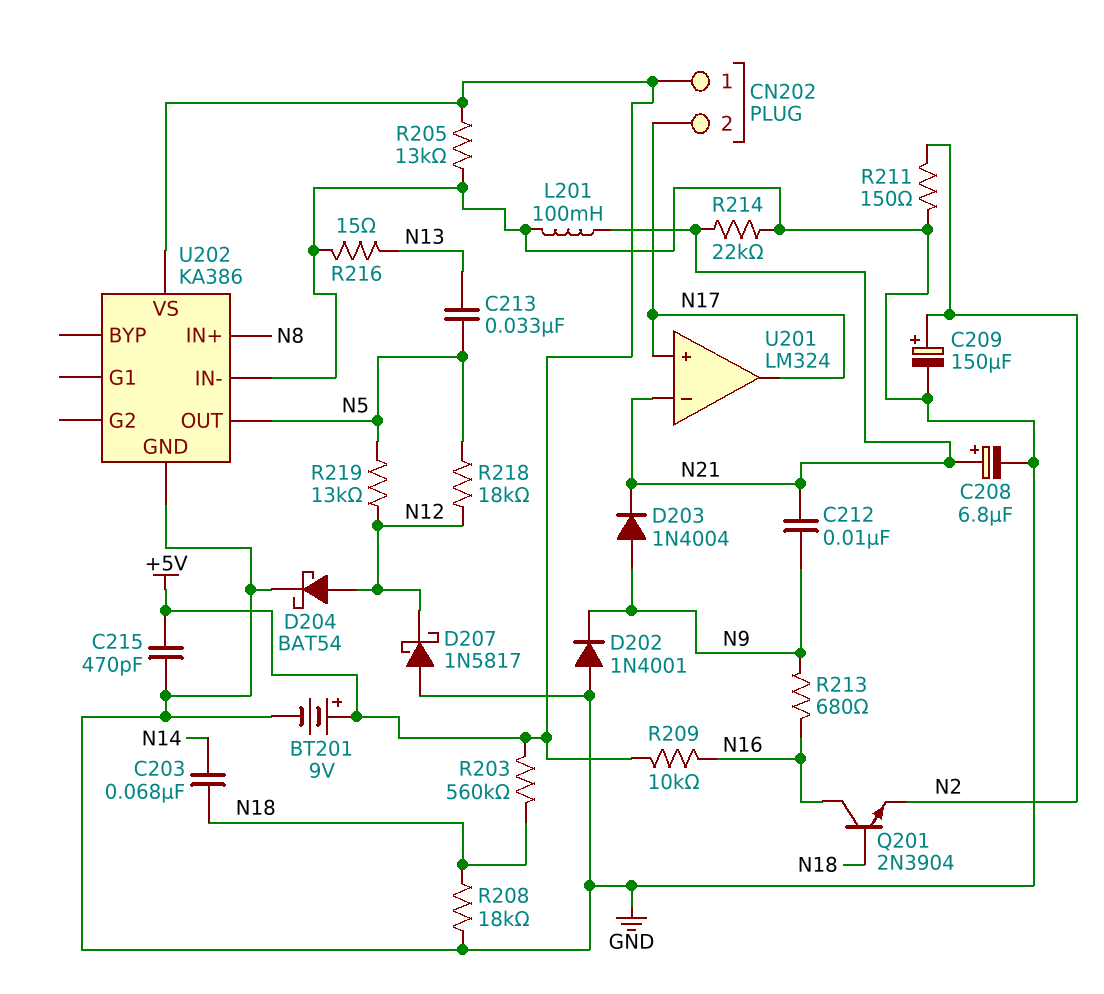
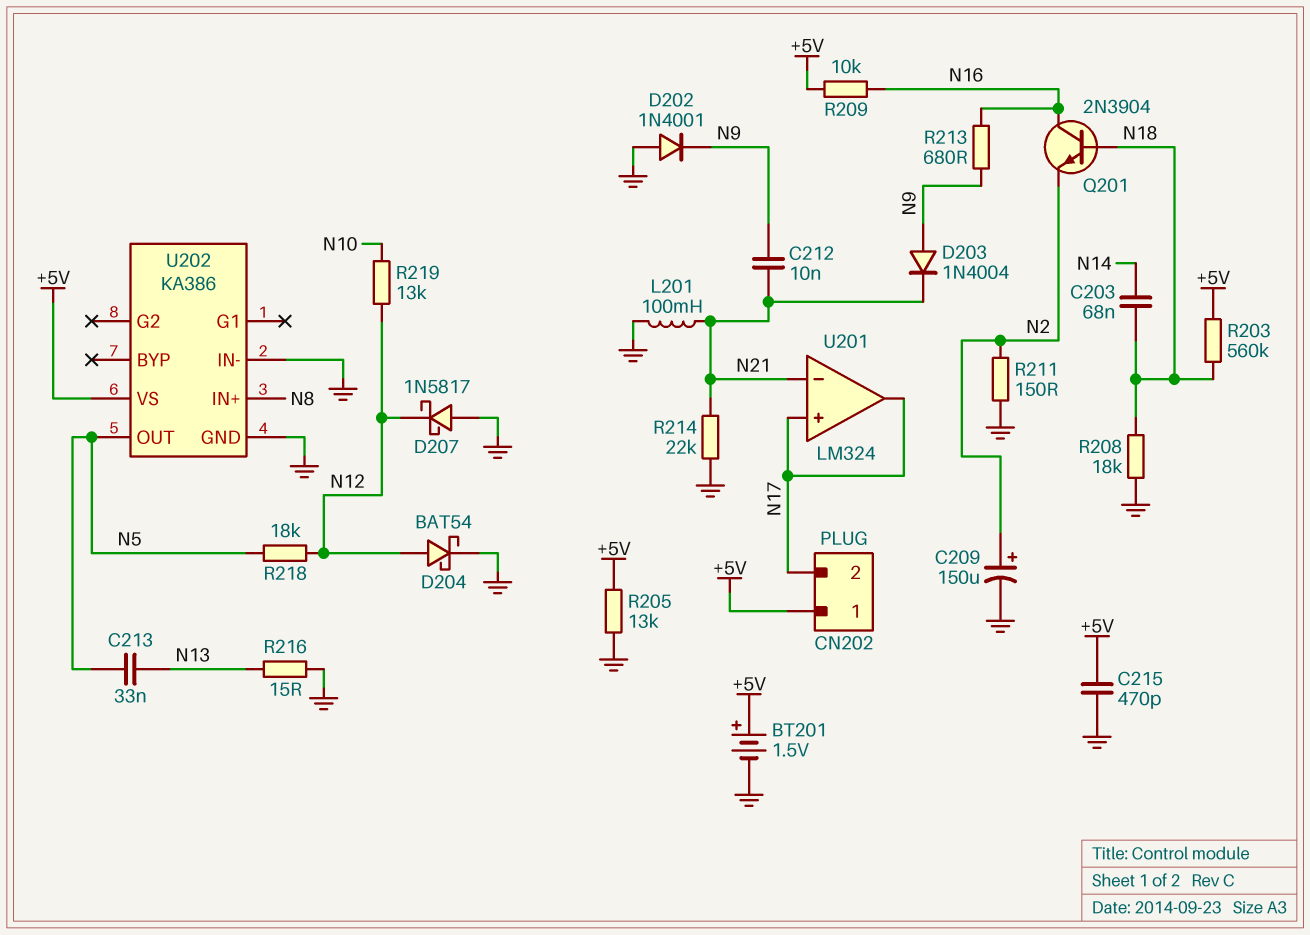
BT201: 9V (plus +5V, minus GND) -> 1.5V (plus +5V, minus GND)
C208: 6.8uF (plus N21, minus GND) -> none
R219: 13k (N5, N12) -> 13k (N10, N12)

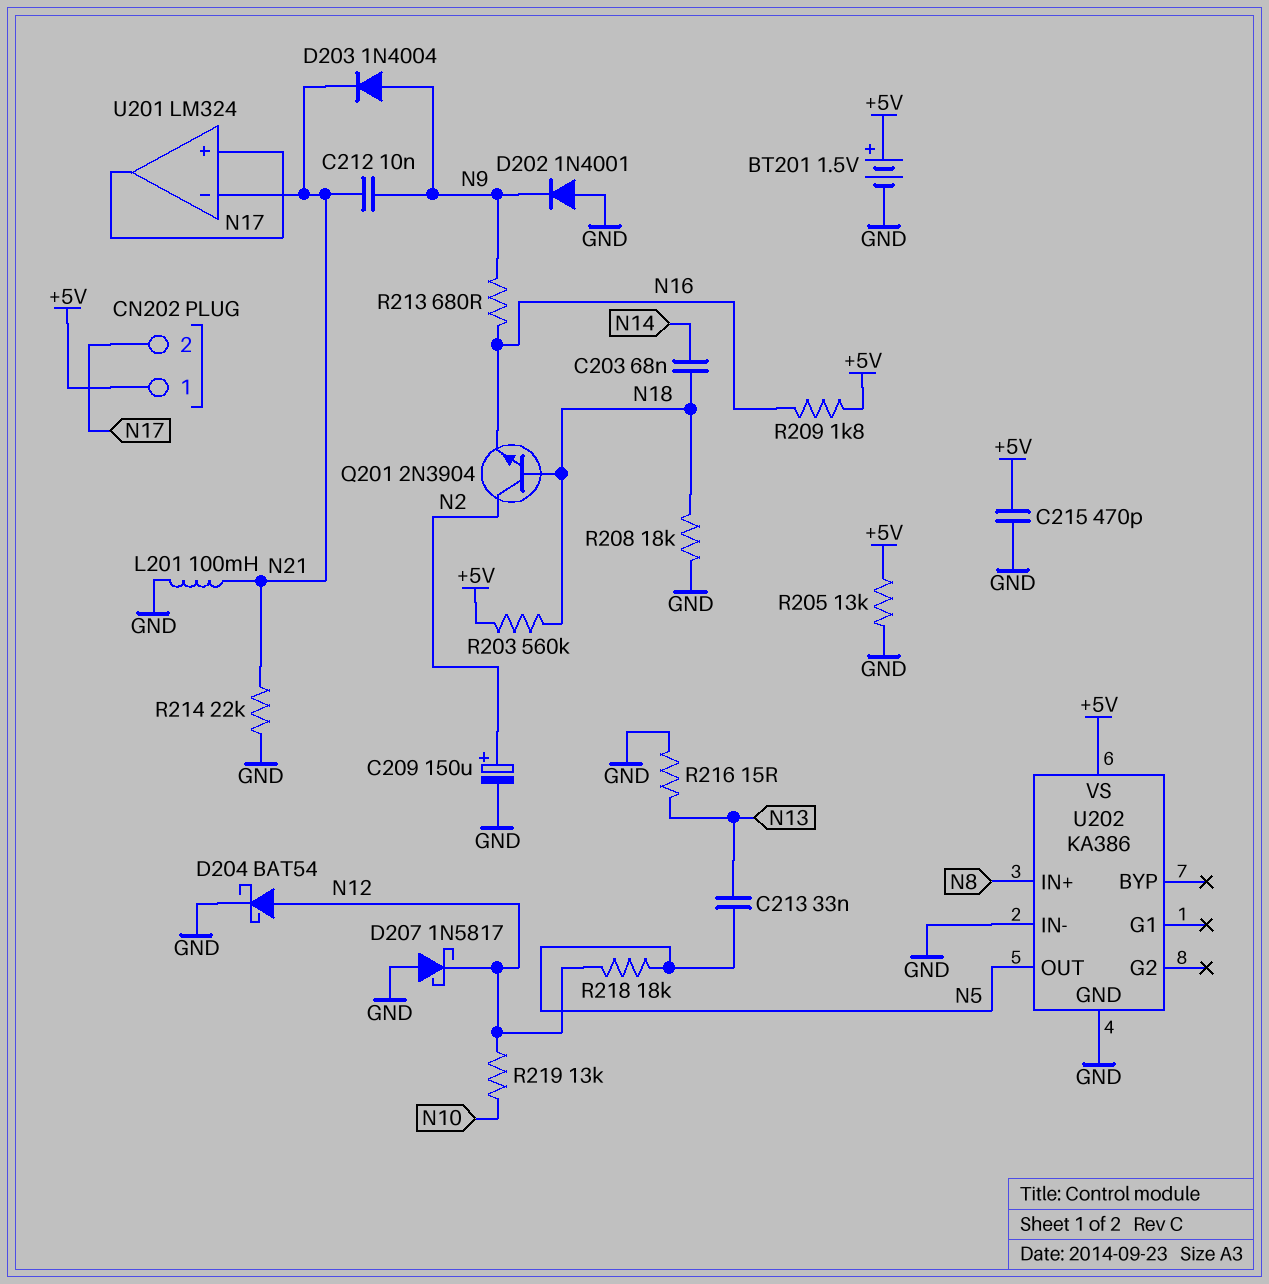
Q201: NPN 2N3904 (B N18, C N16, E N2) -> NPN 2N3904 (B N18, C N2, E N16)
R209: 10k (+5V, N16) -> 1.8k (+5V, N16)
R211: 150 (GND, N2) -> none

